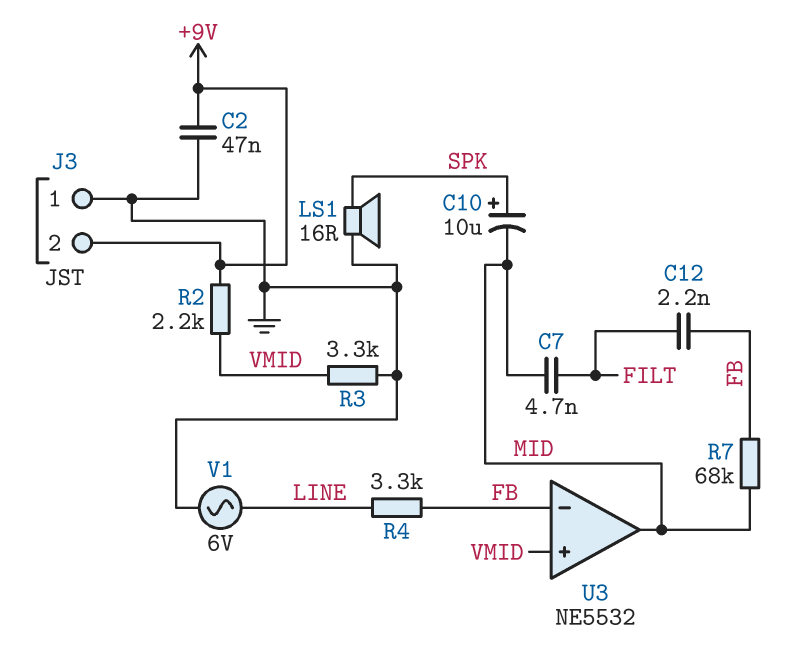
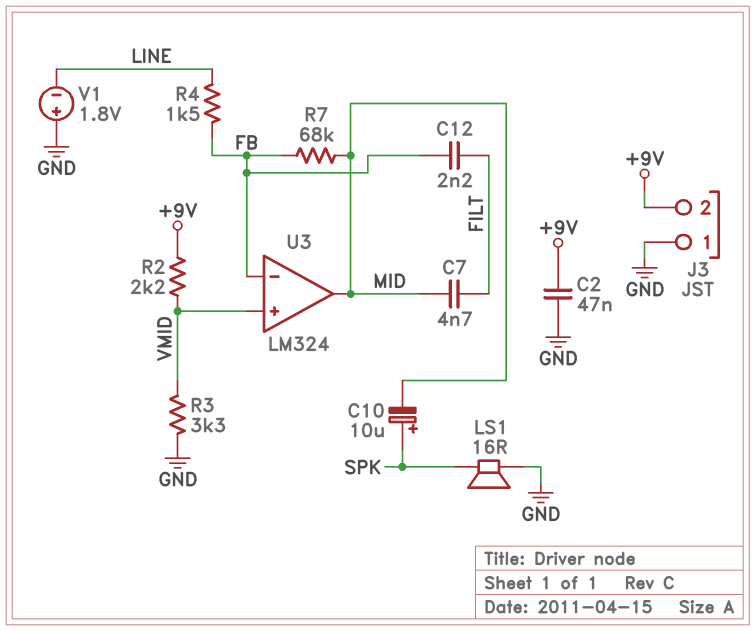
R4: 3.3k (FB, LINE) -> 1.5k (FB, LINE)
U3: NE5532 -> LM324
V1: AC 6V (GND, LINE) -> 1.8V (plus GND, minus LINE)

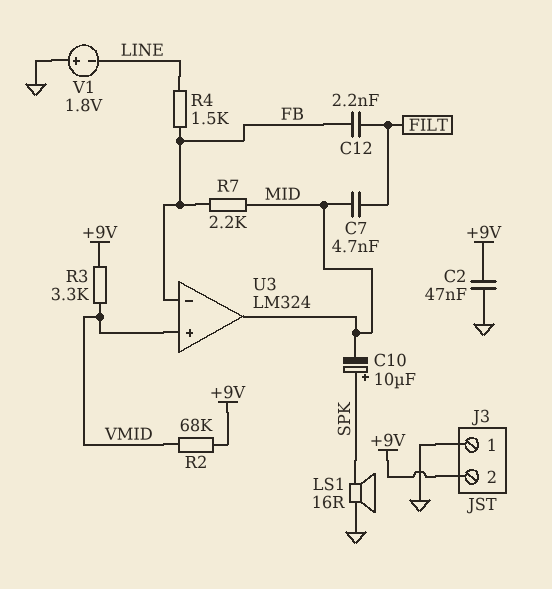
R2: 2.2k (+9V, VMID) -> 68k (+9V, VMID)
R3: 3.3k (GND, VMID) -> 3.3k (+9V, VMID)
R7: 68k (FB, MID) -> 2.2k (FB, MID)

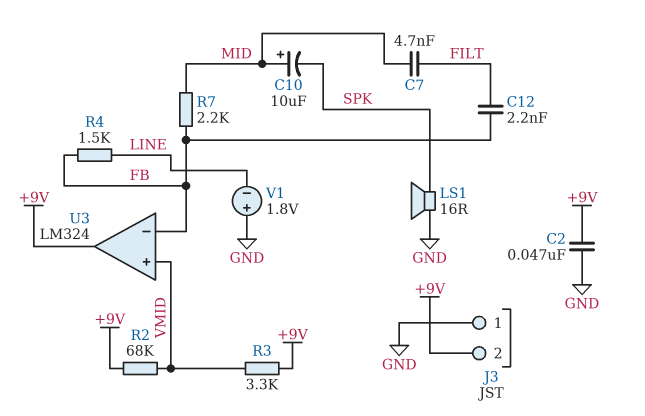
C10: 10uF (plus SPK, minus MID) -> 10uF (plus MID, minus SPK)
U3 pin out: MID -> +9V

